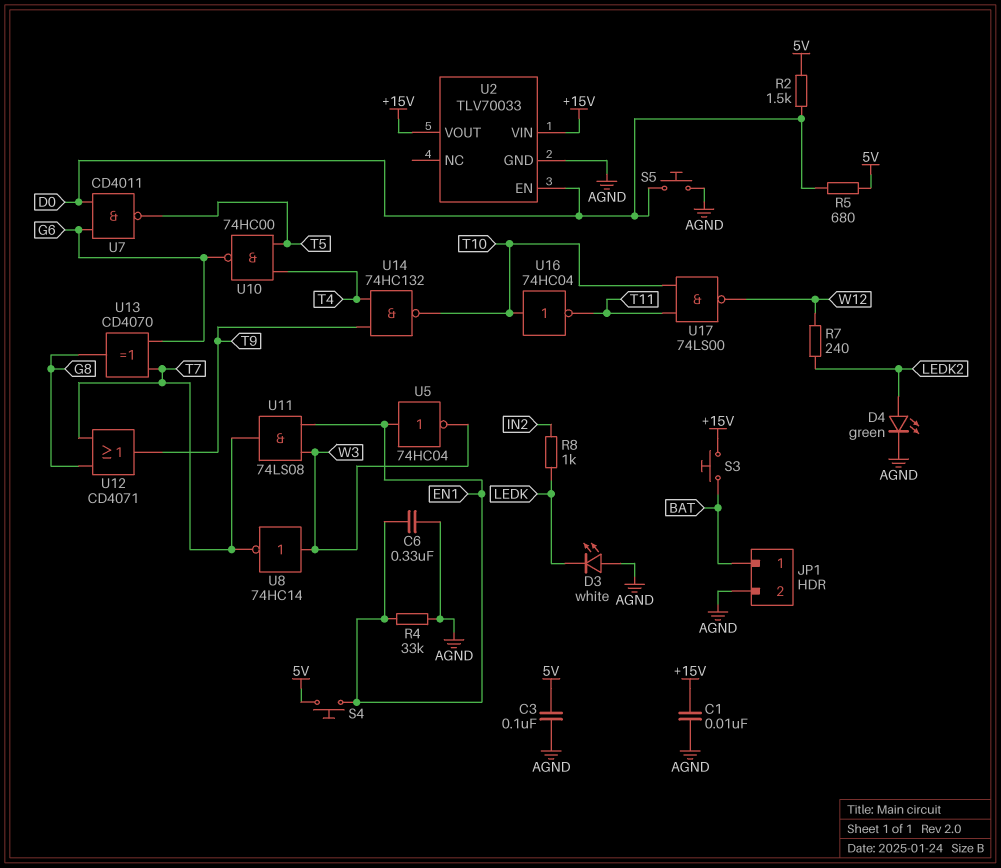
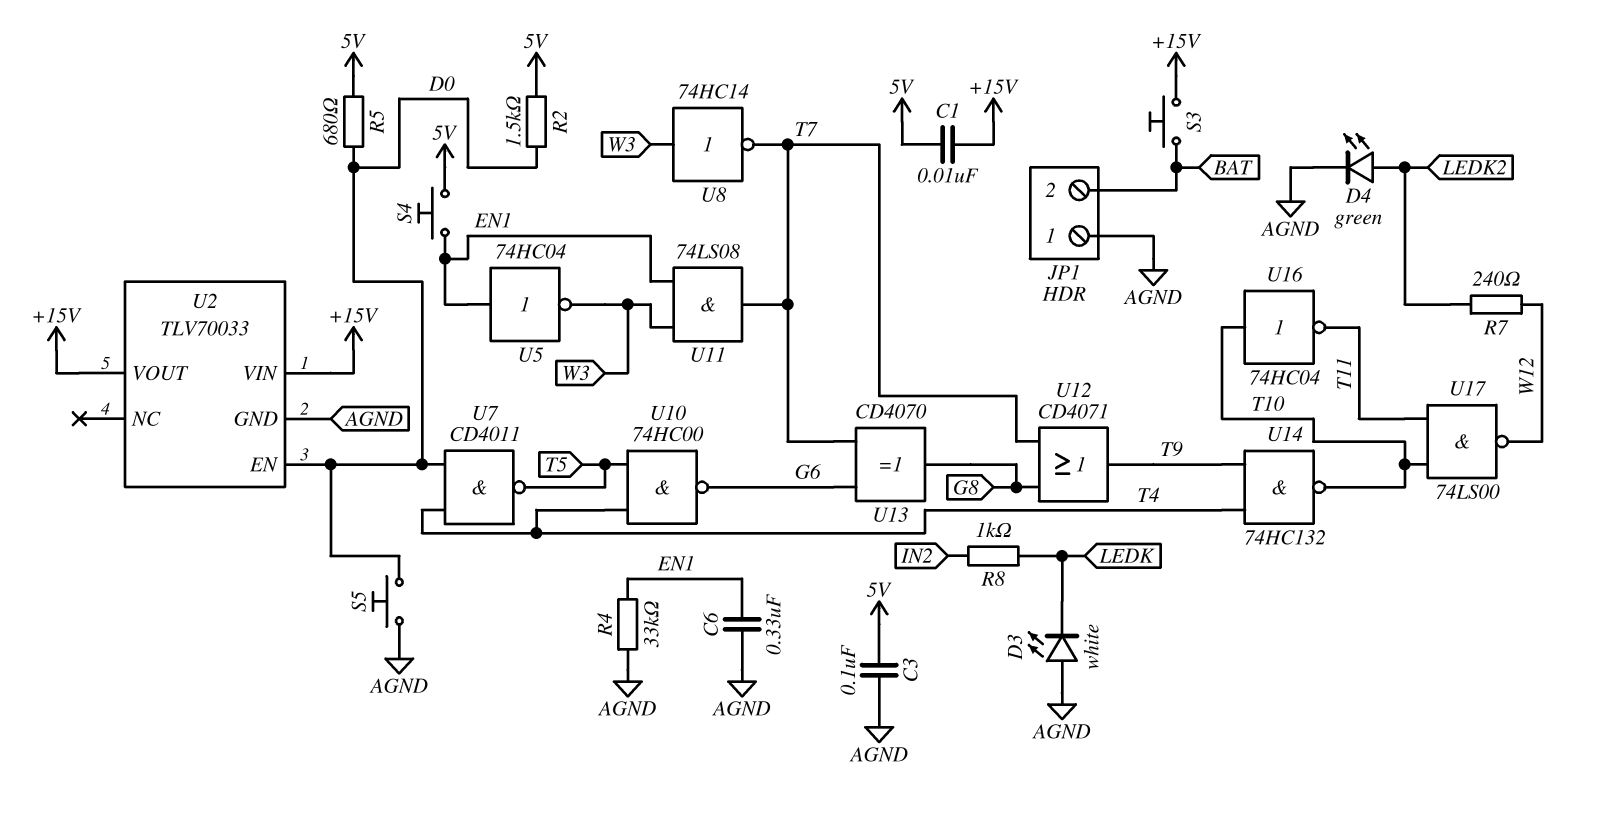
C1: 10nF (+15V, AGND) -> 10nF (+15V, 5V)
JP1 pin 1: BAT -> AGND
JP1 pin 2: AGND -> BAT
U7: NAND CD4011 (in D0, in G6, out T5) -> NAND CD4011 (in D0, in T4, out T5)

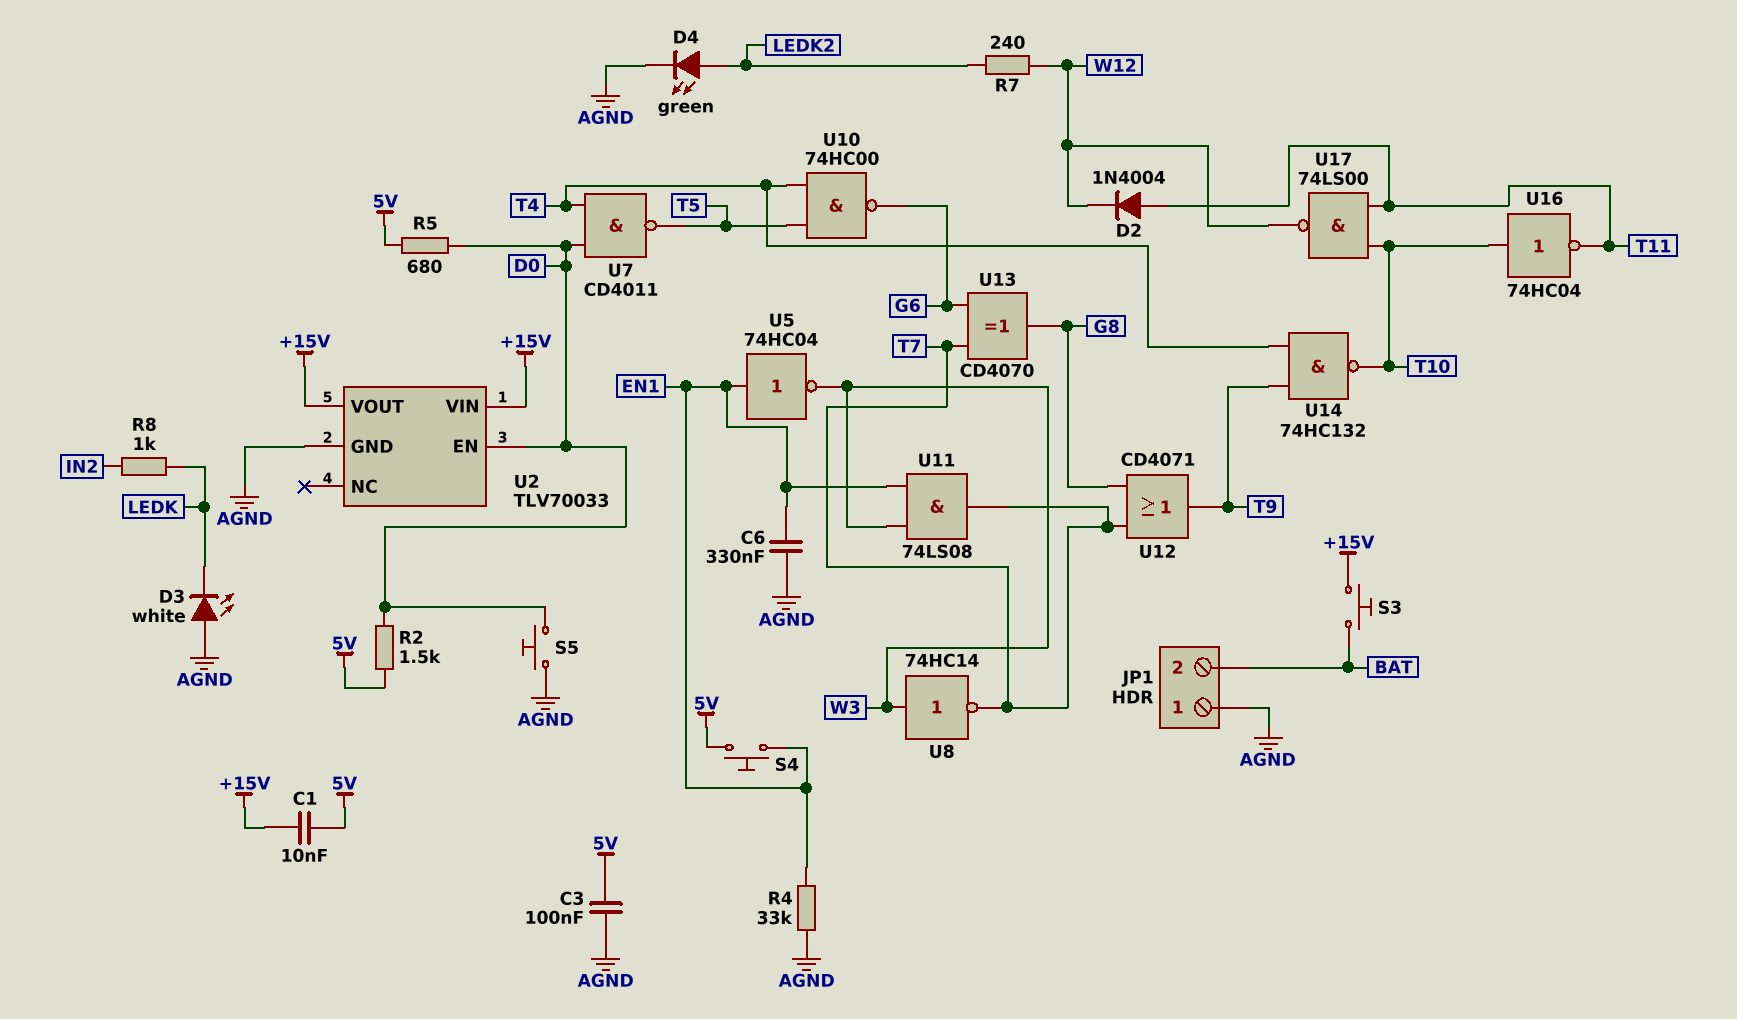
D2: none -> diode 1N4004 (A T11, K W12)

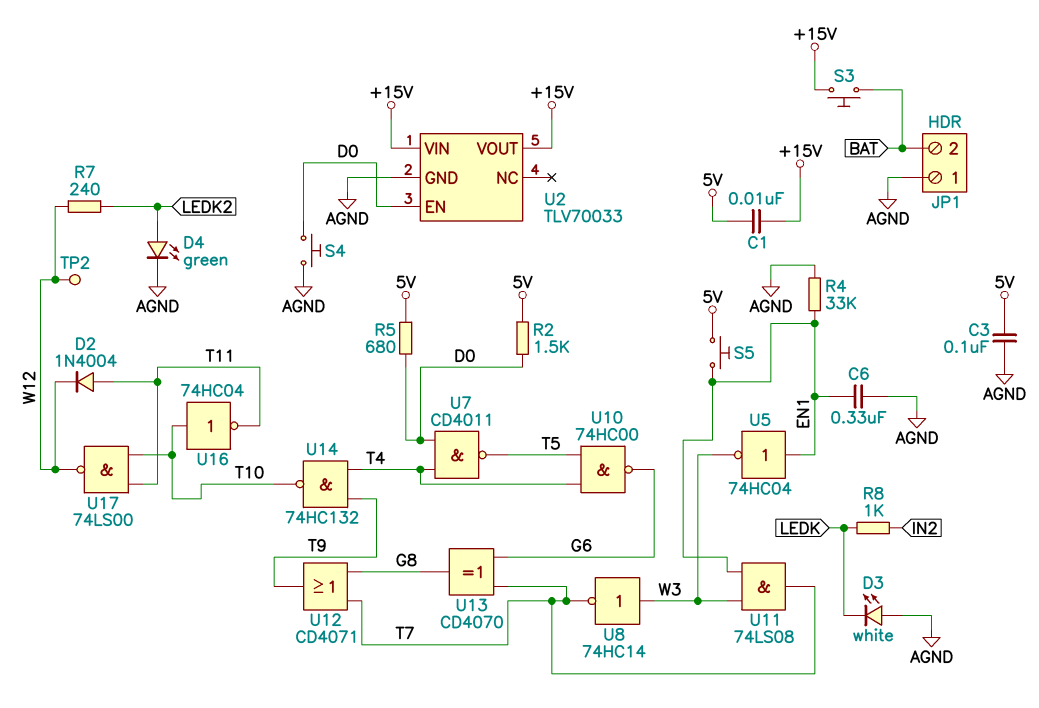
S4: button (5V, EN1) -> button (AGND, D0)
S5: button (AGND, D0) -> button (5V, EN1)
TP2: none -> test point (W12)

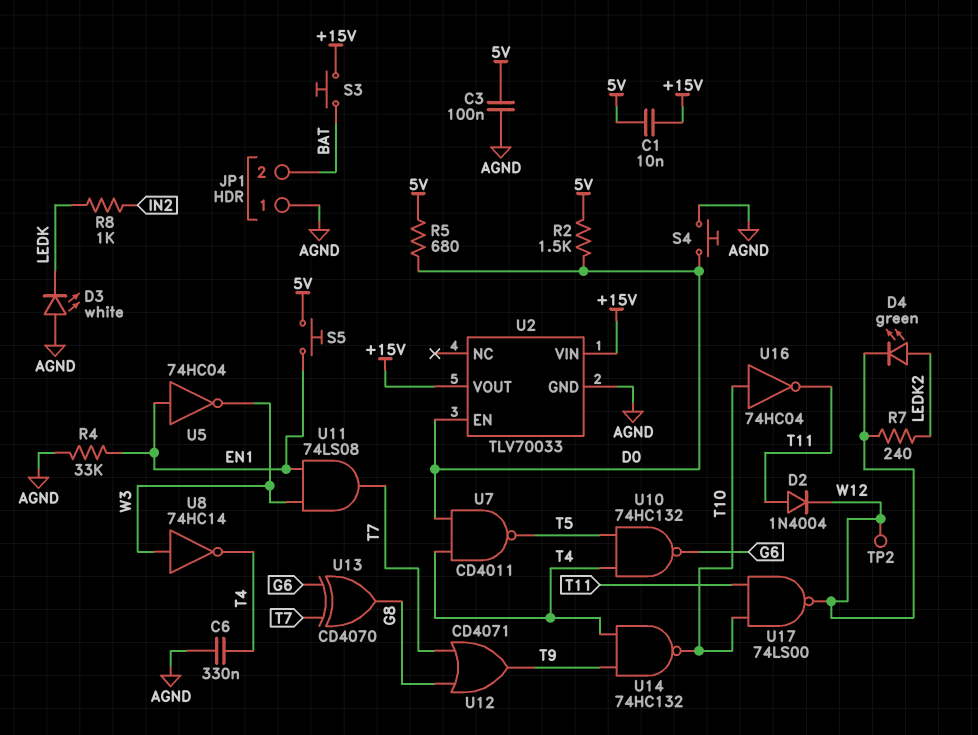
C6: 330nF (AGND, EN1) -> 330nF (AGND, T4)
D4: LED green (A LEDK2, K AGND) -> LED green (A LEDK2, K W12)
U8: NOT 74HC14 (in W3, out T7) -> NOT 74HC14 (in W3, out T4)
U10: NAND 74HC00 (in T4, in T5, out G6) -> NAND 74HC132 (in T4, in T5, out G6)

